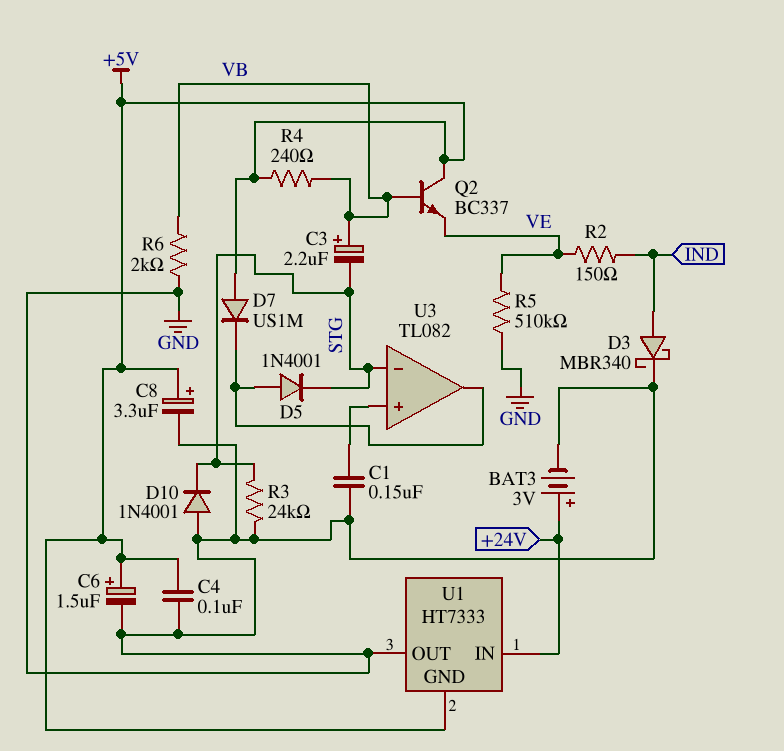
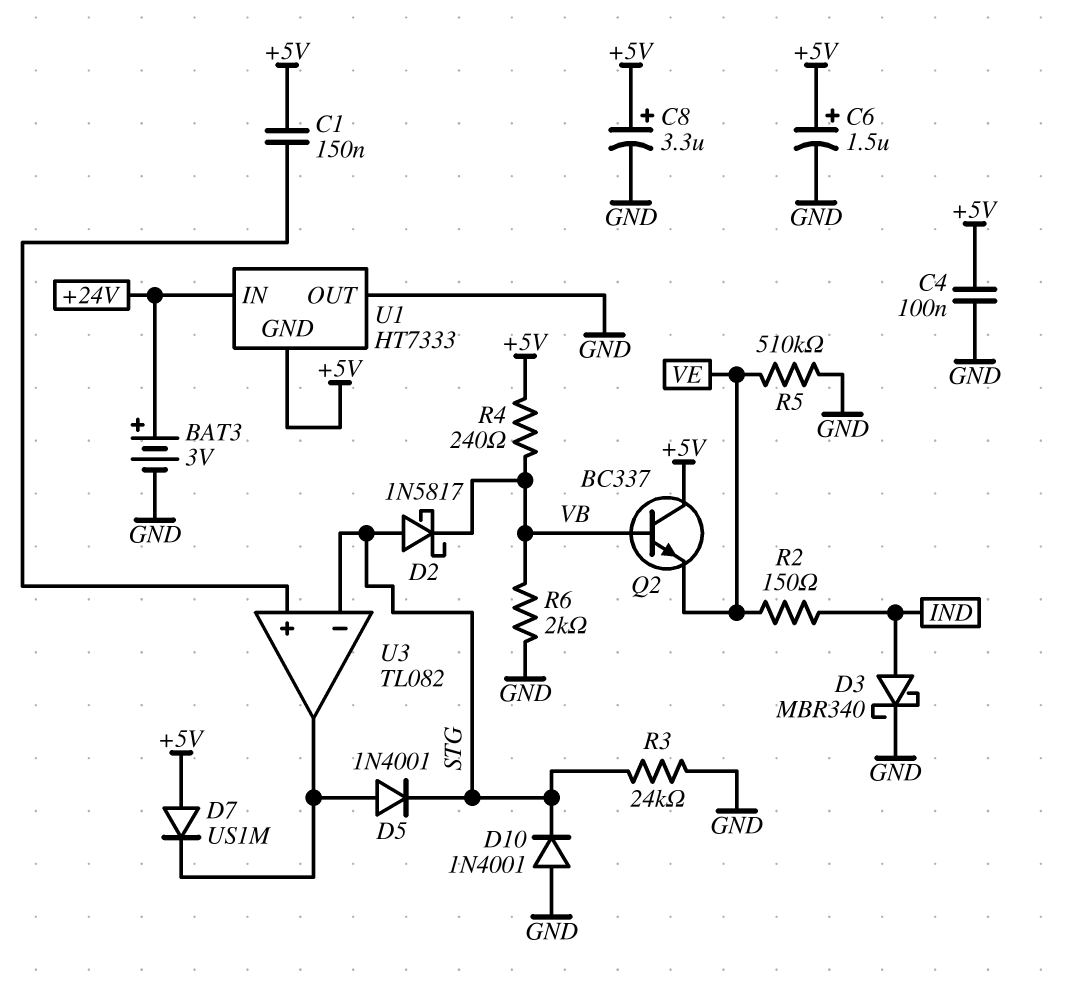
C1: 150nF (GND, U3/in+) -> 150nF (+5V, U3/in+)
C3: 2.2uF (plus VB, minus STG) -> none
D2: none -> schottky 1N5817 (A STG, K VB)

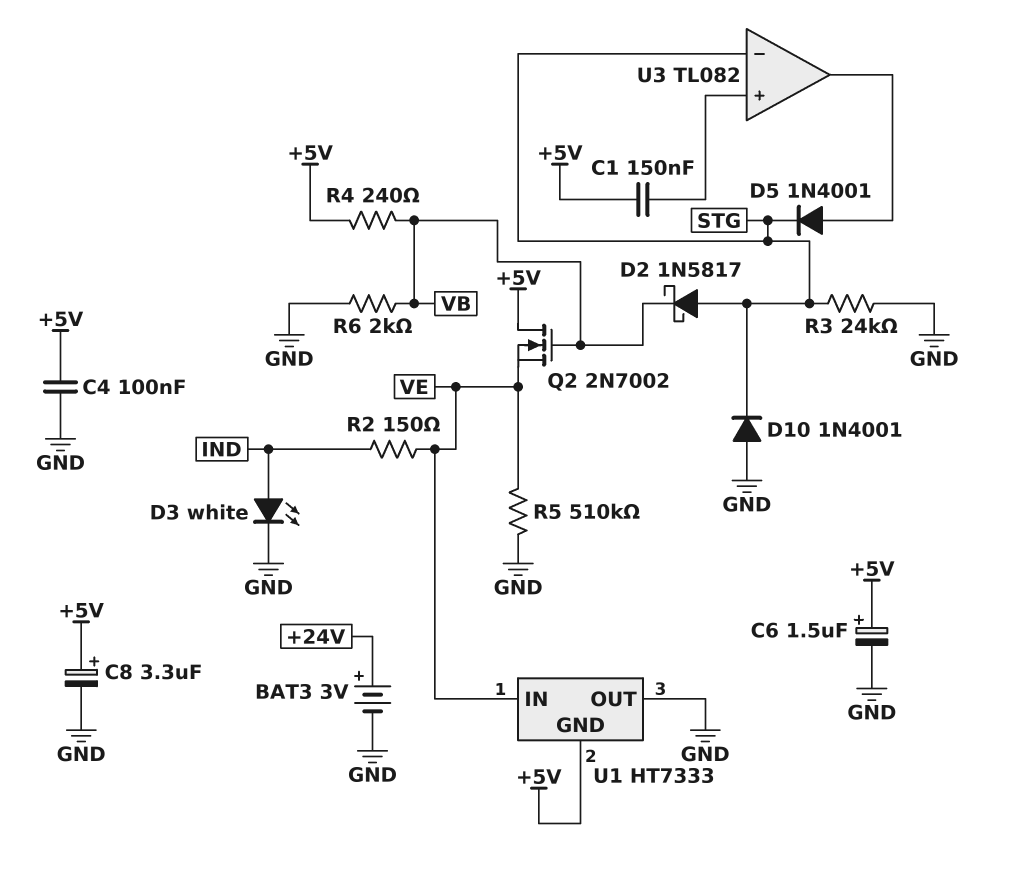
D3: schottky MBR340 (A IND, K GND) -> LED white (A IND, K GND)
D7: diode US1M (A +5V, K U3/out) -> none
Q2: NPN BC337 (B VB, C +5V, E VE) -> NMOS 2N7002 (G VB, D +5V, S VE)
U1 pin IN: +24V -> VE

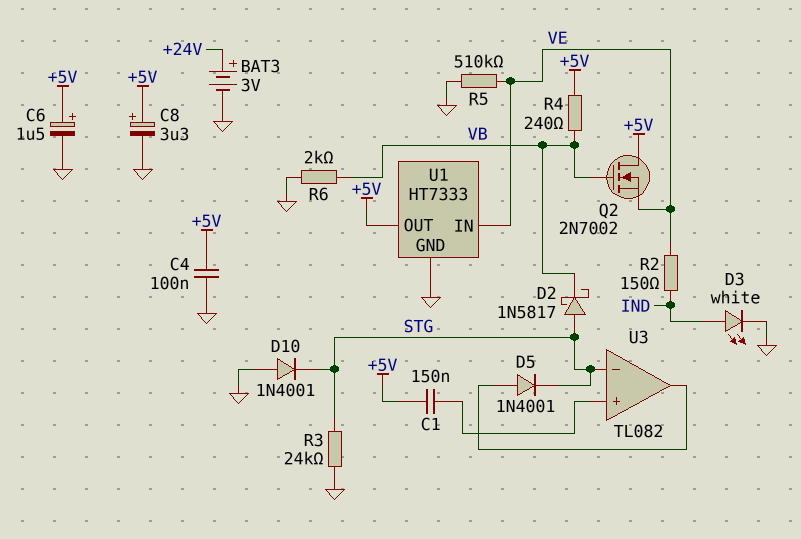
U1 pin GND: +5V -> GND
U1 pin OUT: GND -> +5V

